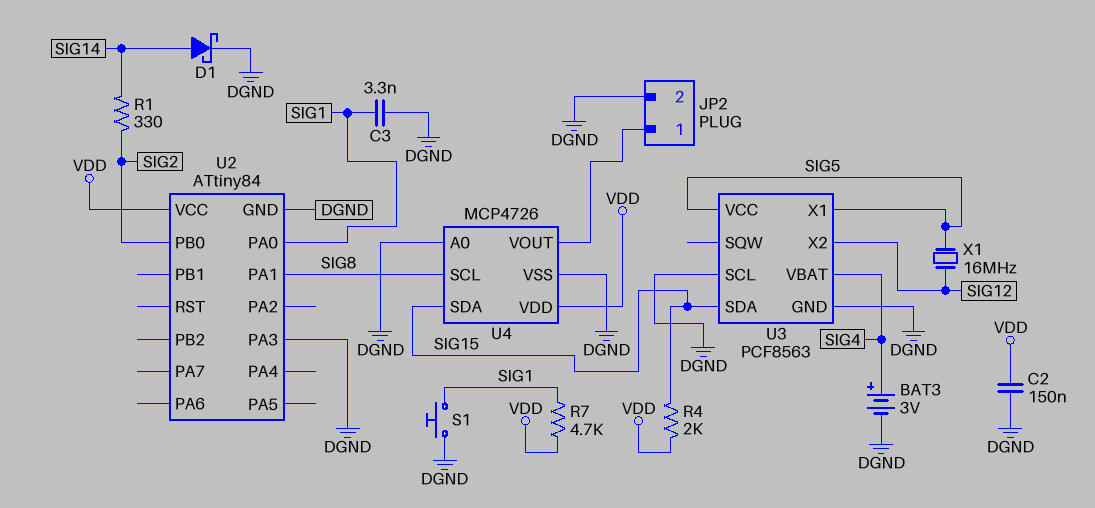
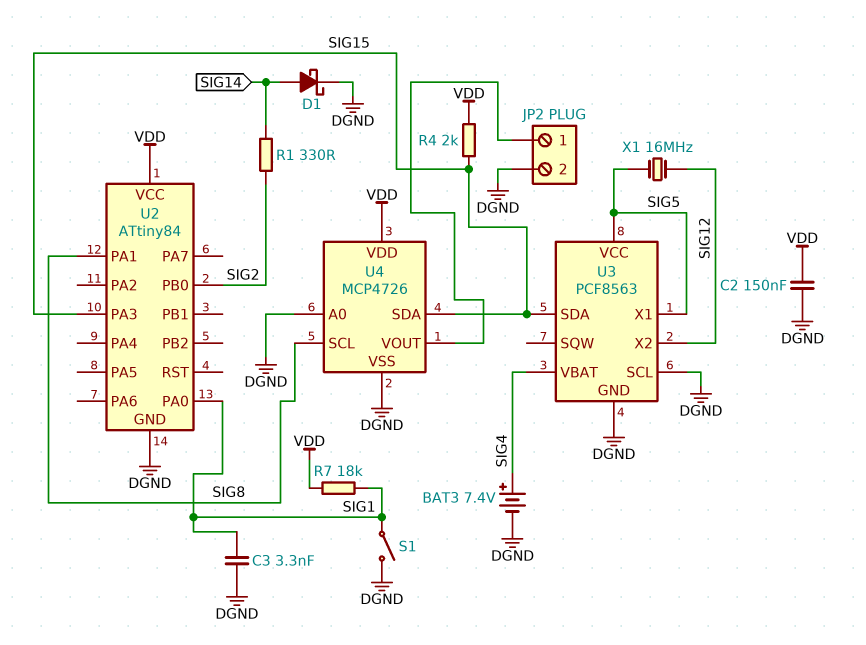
BAT3: 3V (plus SIG4, minus DGND) -> 7.4V (plus SIG4, minus DGND)
R7: 4.7k (SIG1, VDD) -> 18k (SIG1, VDD)
S1: button (DGND, SIG1) -> switch (DGND, SIG1)
U2 pin PA3: DGND -> SIG15

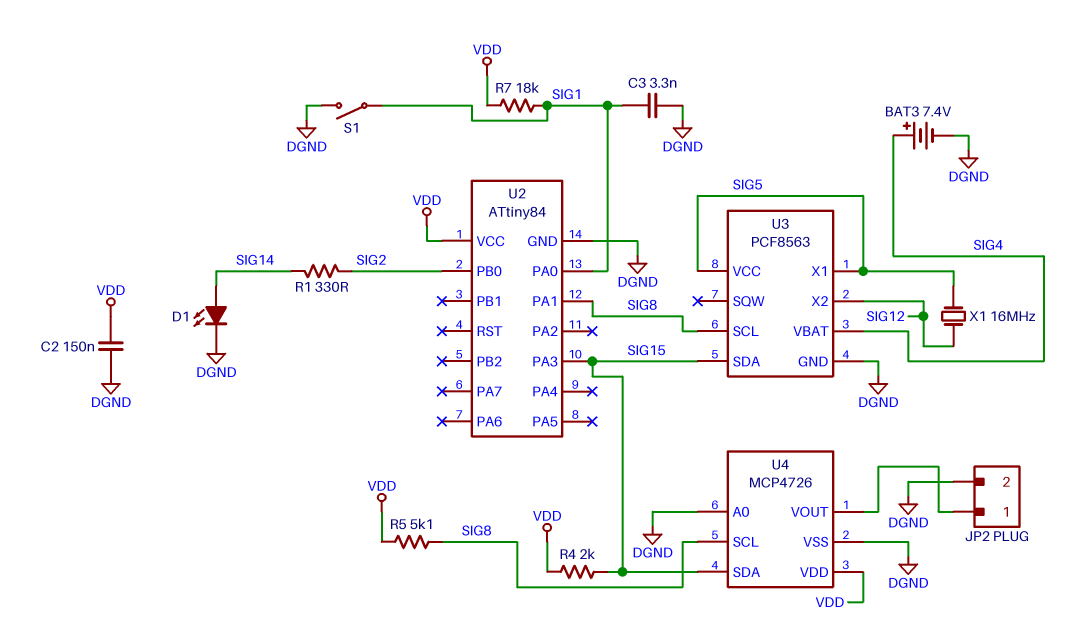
D1: schottky (A SIG14, K DGND) -> LED (A SIG14, K DGND)
R5: none -> 5.1k (SIG8, VDD)
U3 pin SCL: DGND -> SIG8

